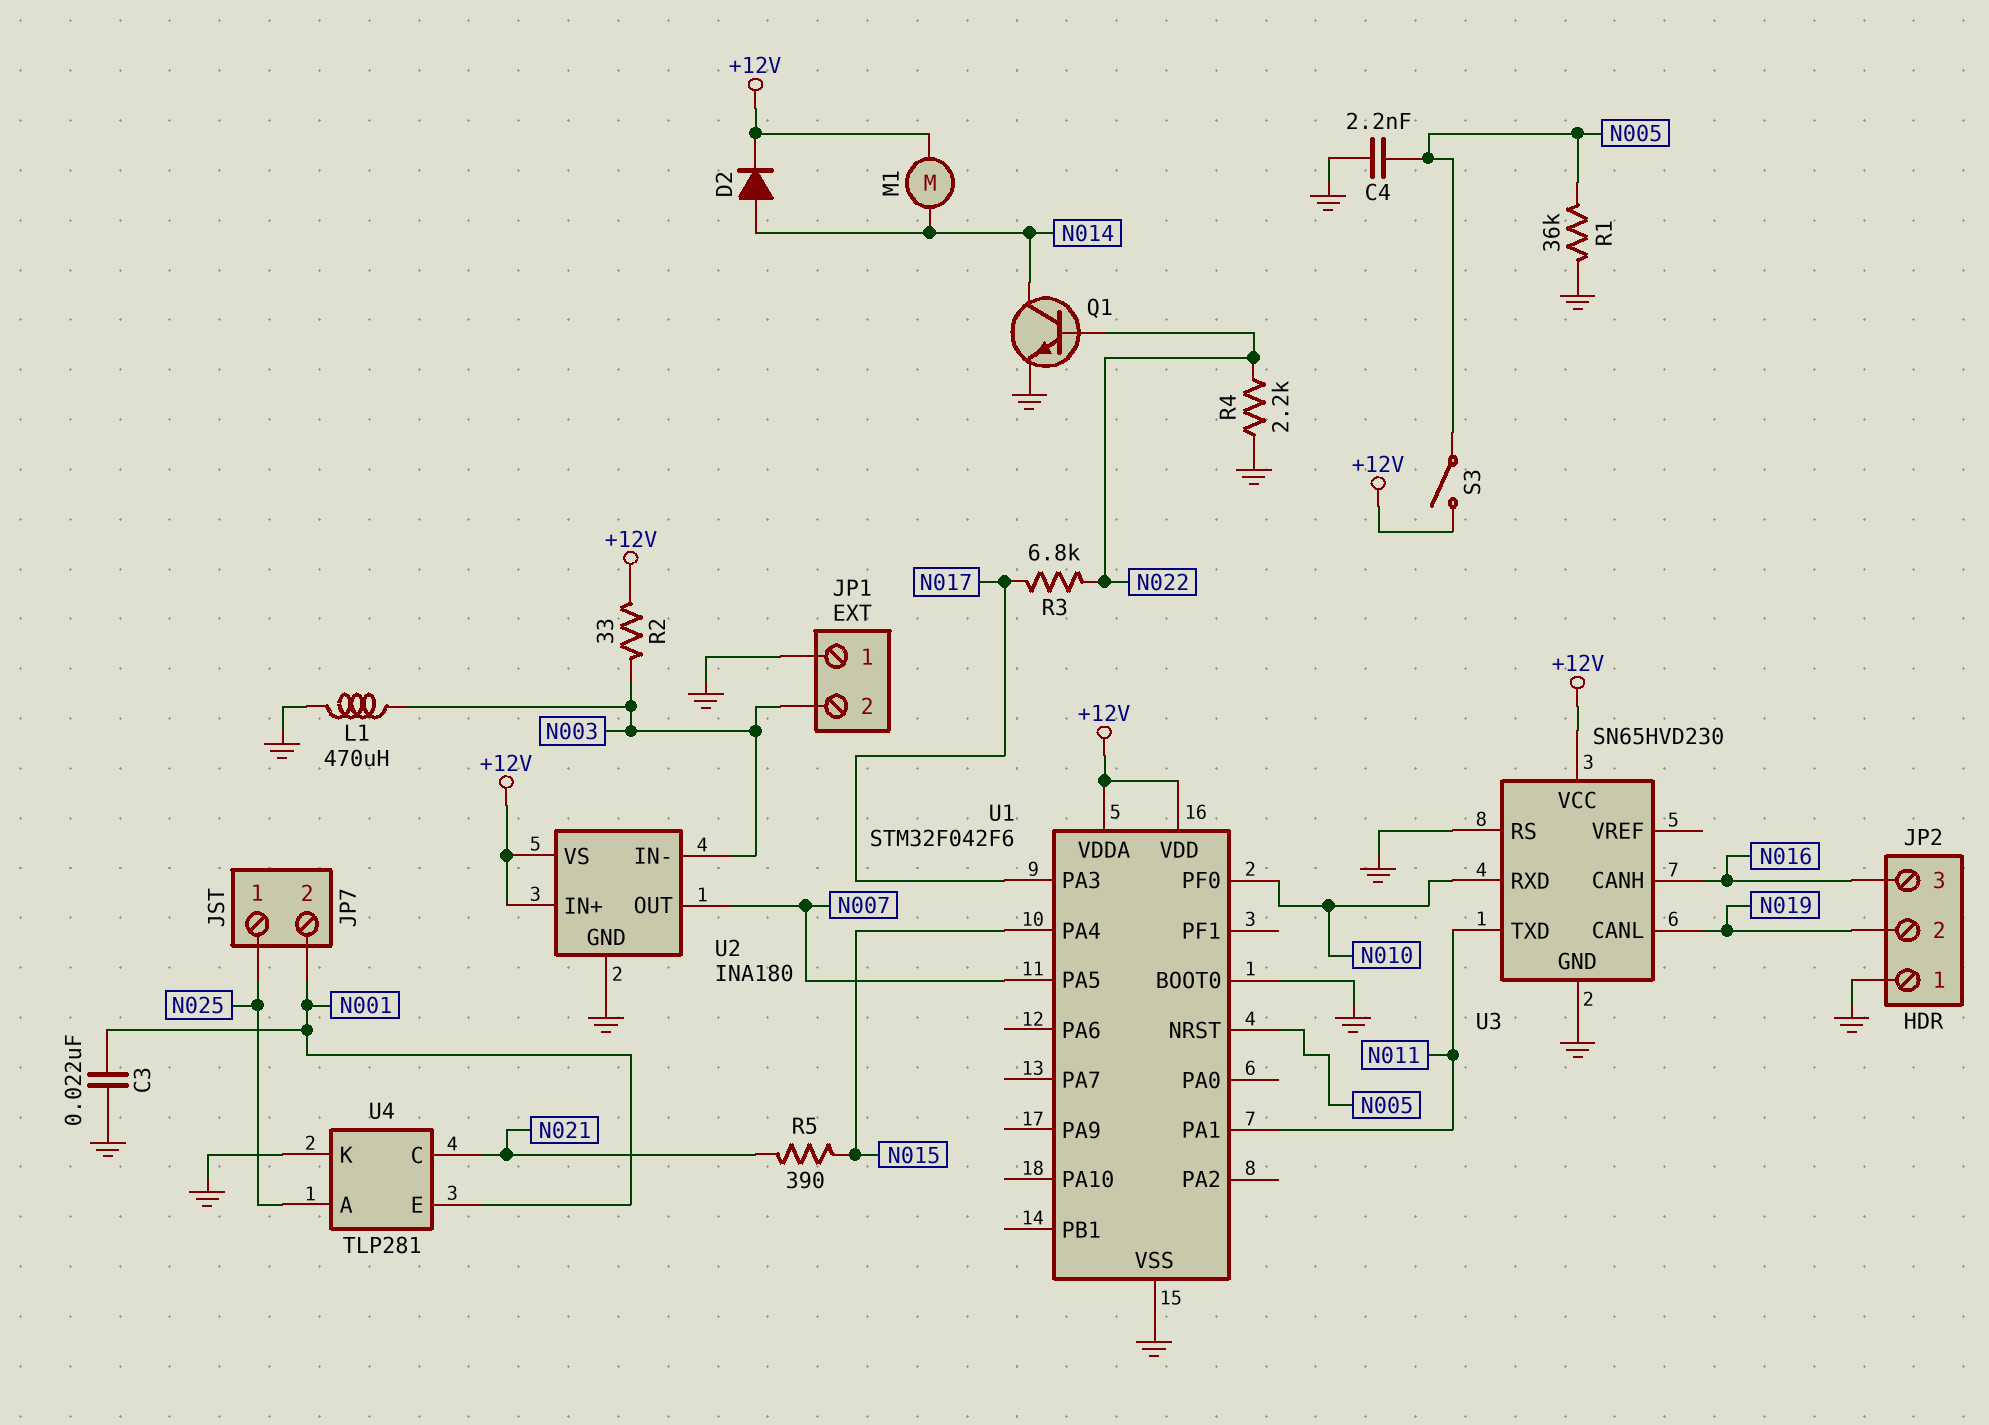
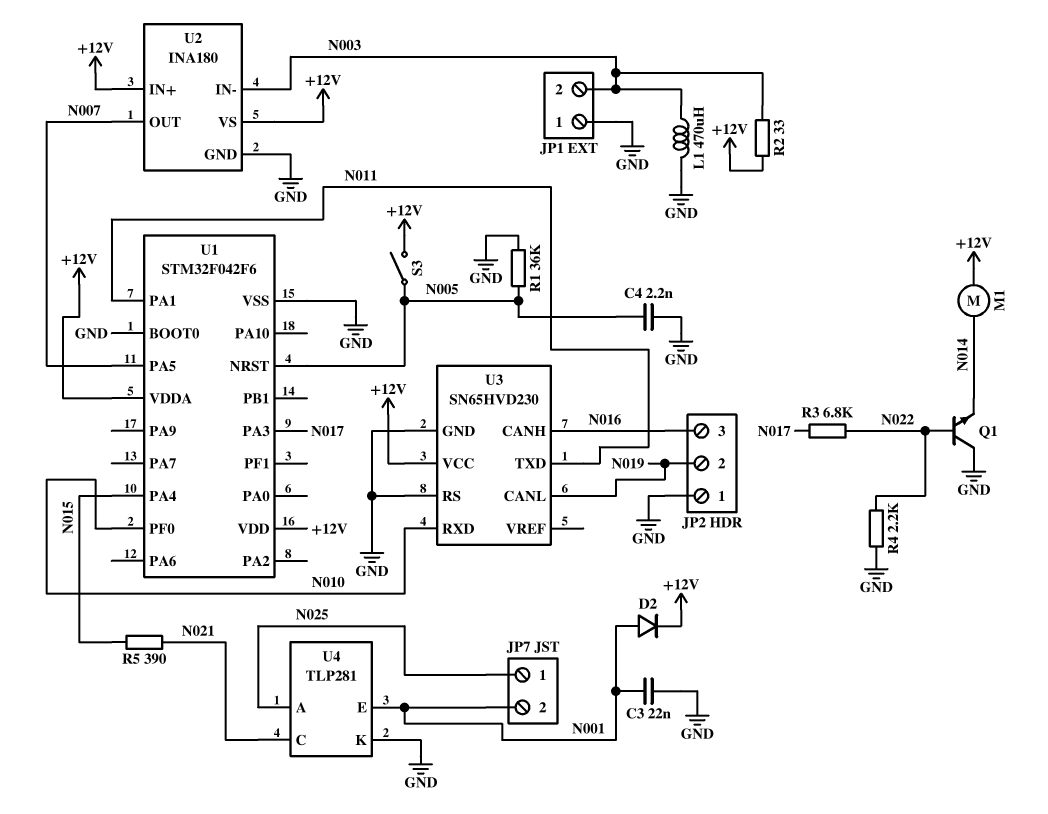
D2: diode (A N014, K +12V) -> diode (A N001, K +12V)
Q1: NPN (B N022, C N014, E GND) -> NPN (B N022, C GND, E N014)

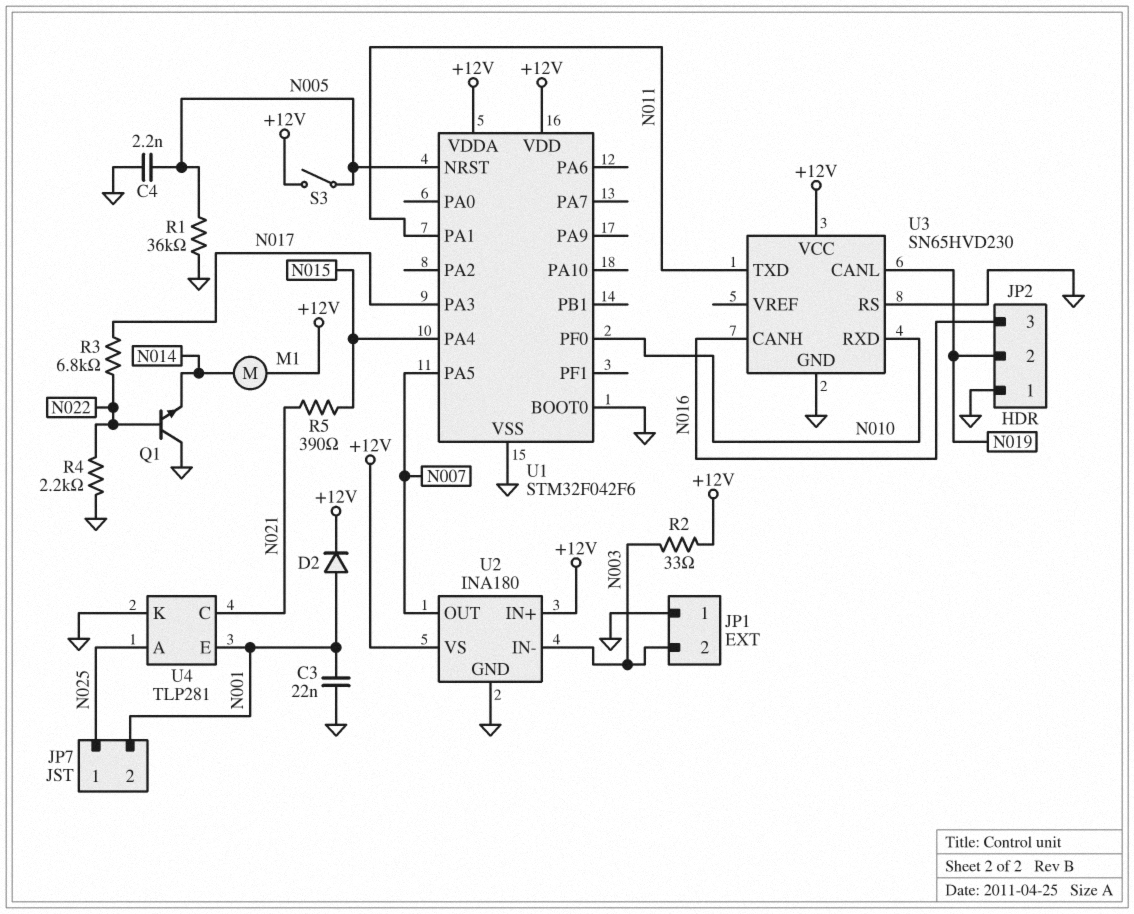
L1: 470uH (GND, N003) -> none

